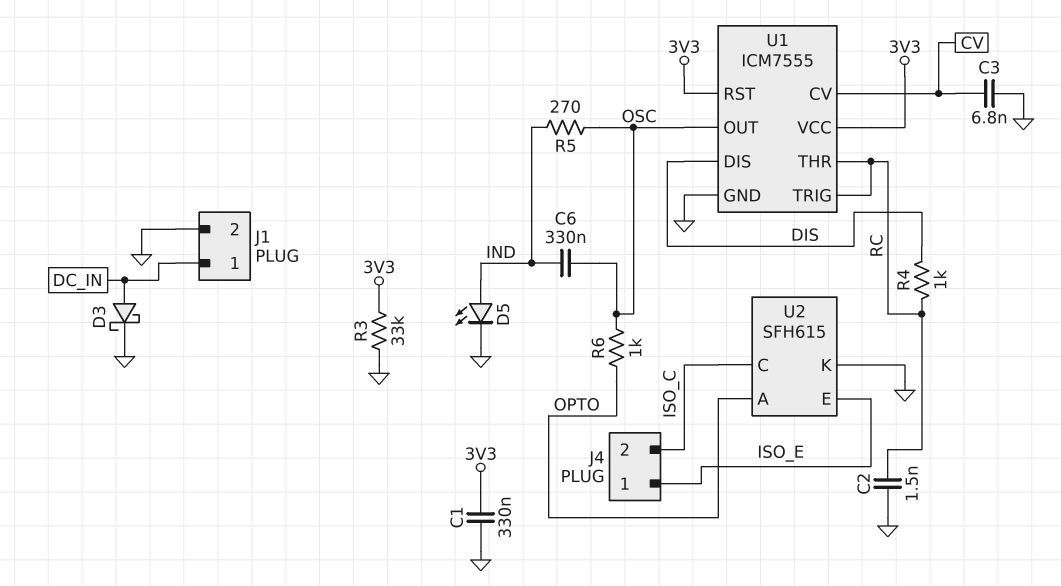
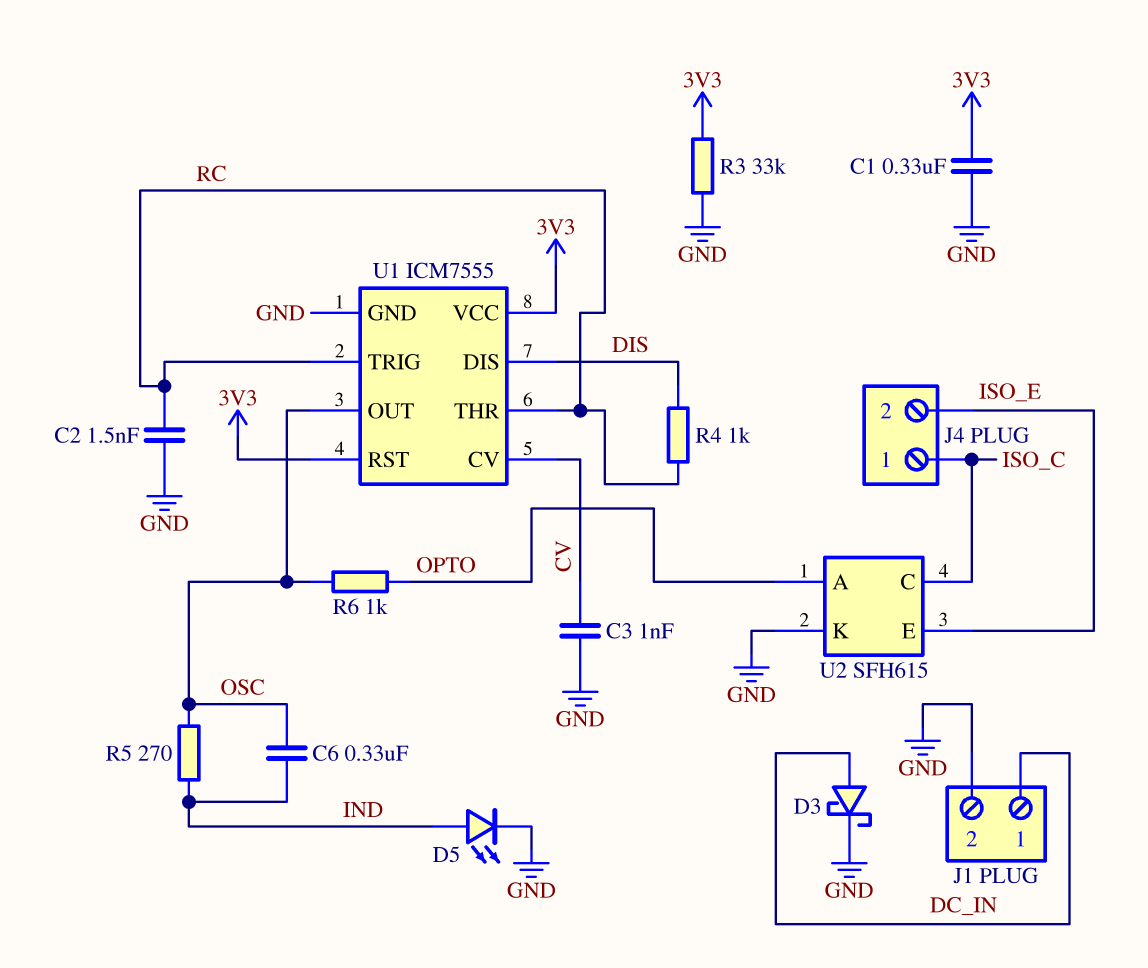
C3: 6.8nF (CV, GND) -> 1nF (CV, GND)
J4 pin 1: ISO_E -> ISO_C
J4 pin 2: ISO_C -> ISO_E

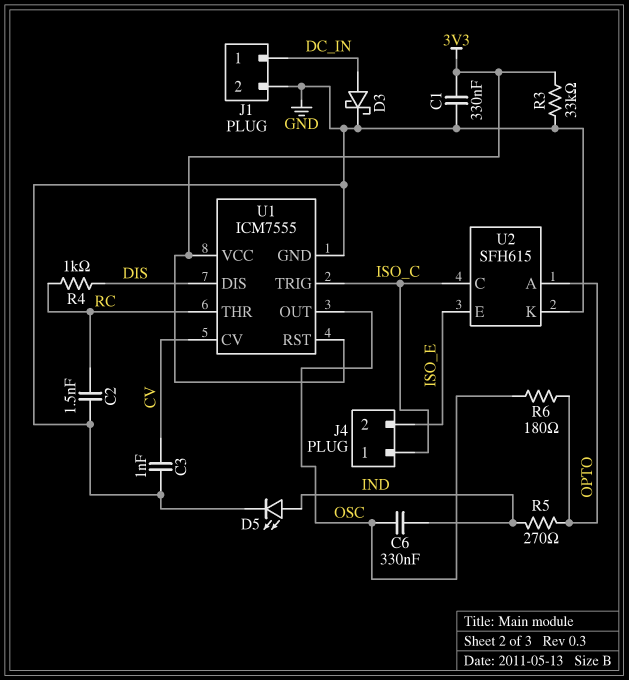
R5: 270 (IND, OSC) -> 270 (IND, OPTO)
R6: 1k (OPTO, OSC) -> 180 (OPTO, OSC)
U1 pin TRIG: RC -> ISO_C

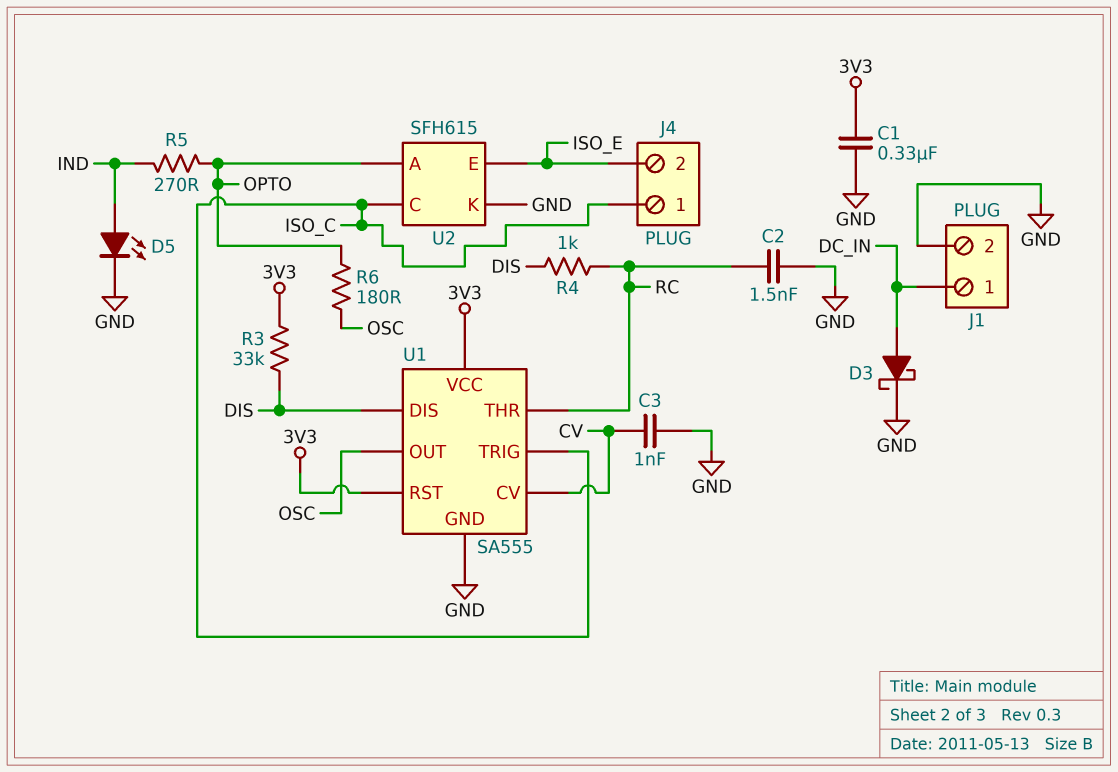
C6: 330nF (IND, OSC) -> none
R3: 33k (3V3, GND) -> 33k (3V3, DIS)
U1: ICM7555 -> SA555

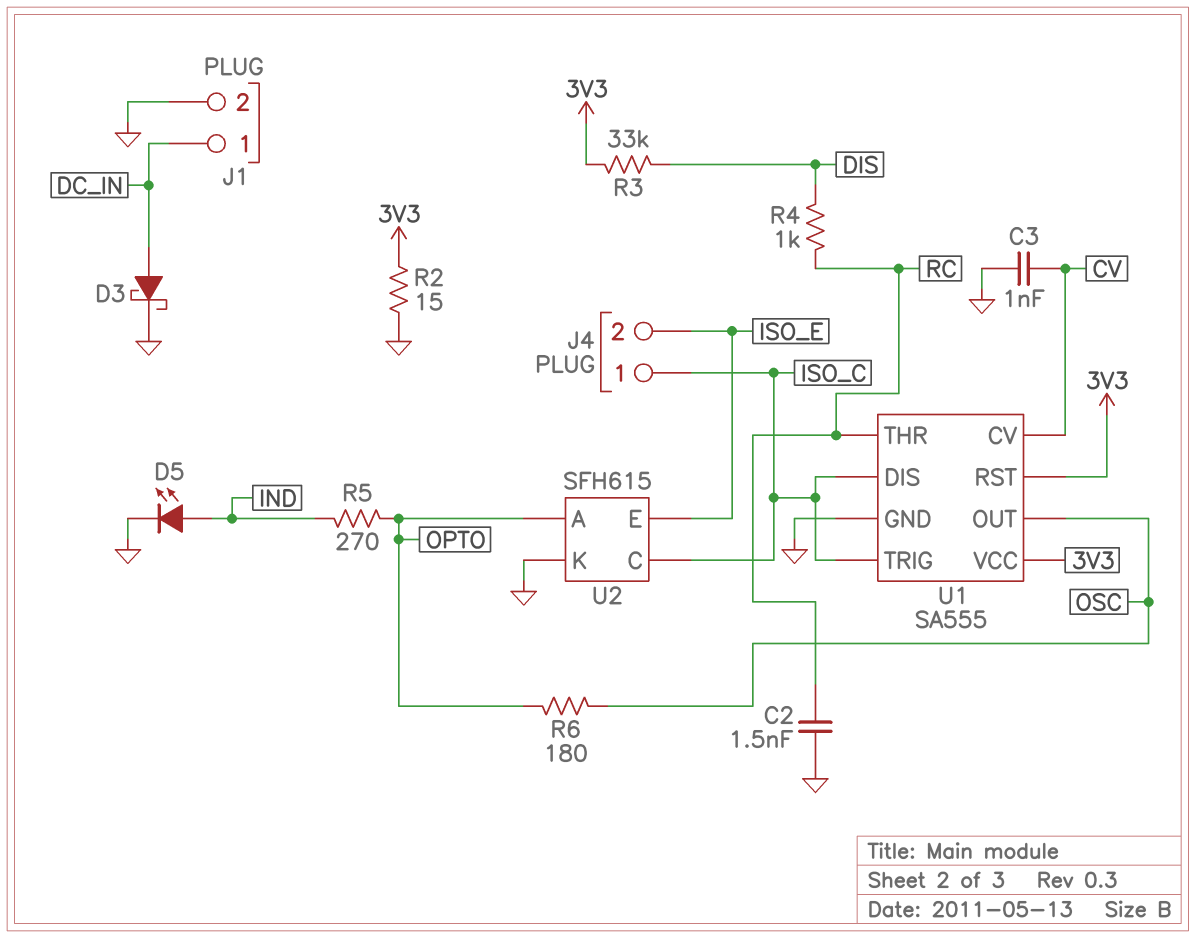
C1: 330nF (3V3, GND) -> none
R2: none -> 15 (3V3, GND)
U1 pin DIS: DIS -> ISO_C

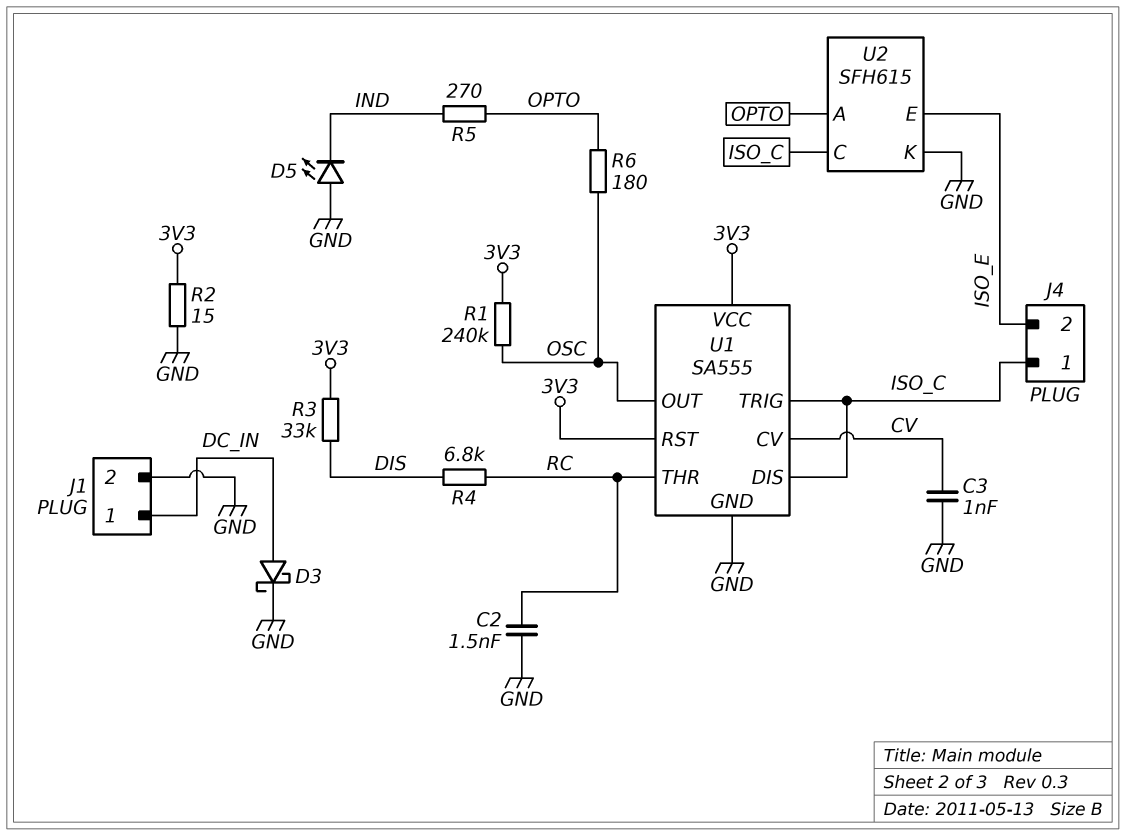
D5: LED (A IND, K GND) -> LED (A GND, K IND)
R1: none -> 240k (3V3, OSC)
R4: 1k (DIS, RC) -> 6.8k (DIS, RC)

